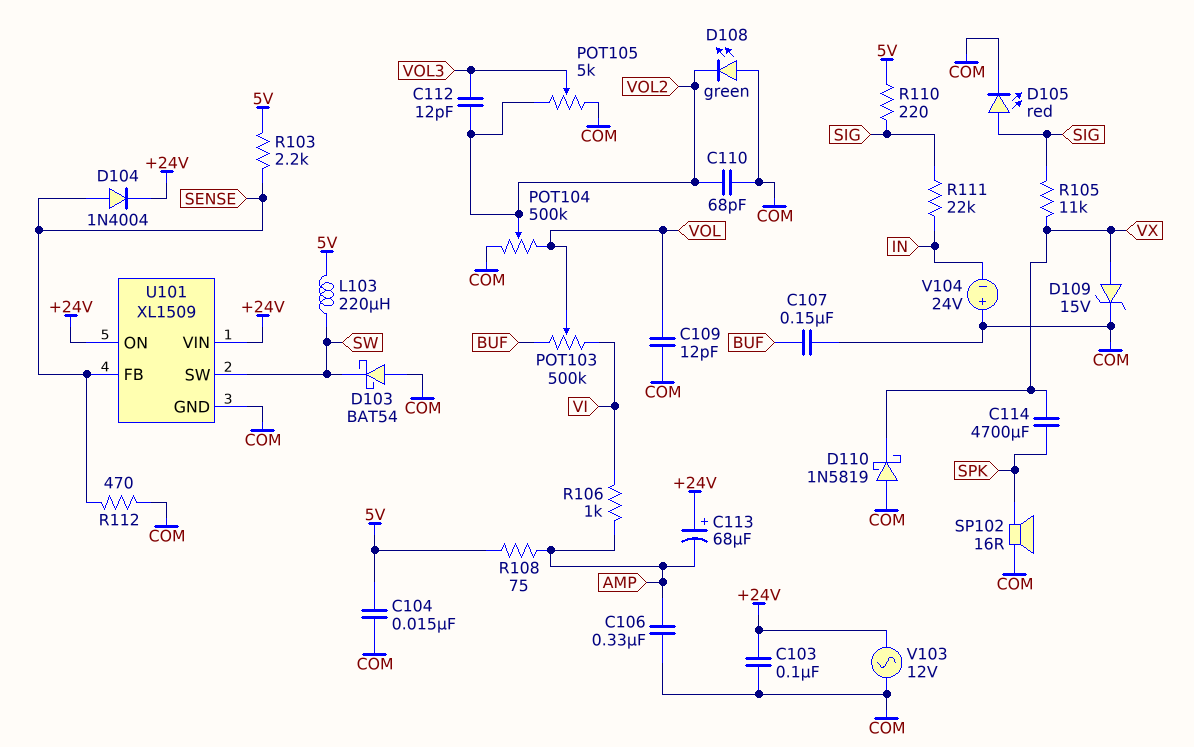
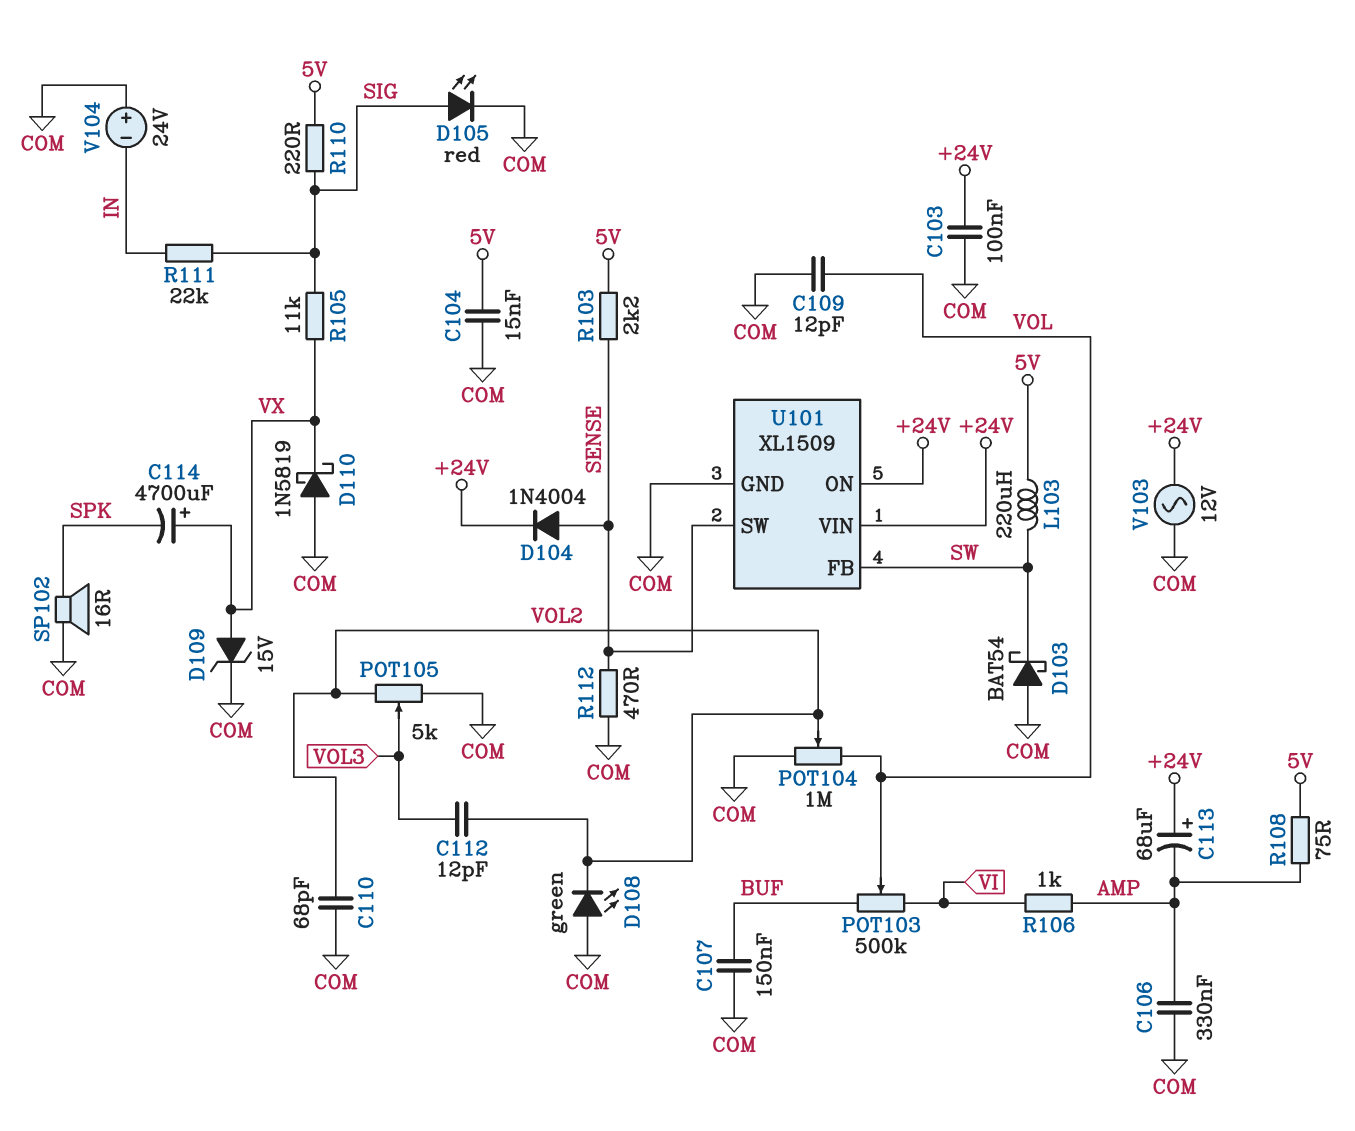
C114: 4700uF (SPK, VX) -> 4700uF (plus VX, minus SPK)
POT104: 500k (COM, VOL, wiper VOL2) -> 1M (COM, VOL, wiper VOL2)
U101 pin FB: SENSE -> SW
U101 pin SW: SW -> SENSE

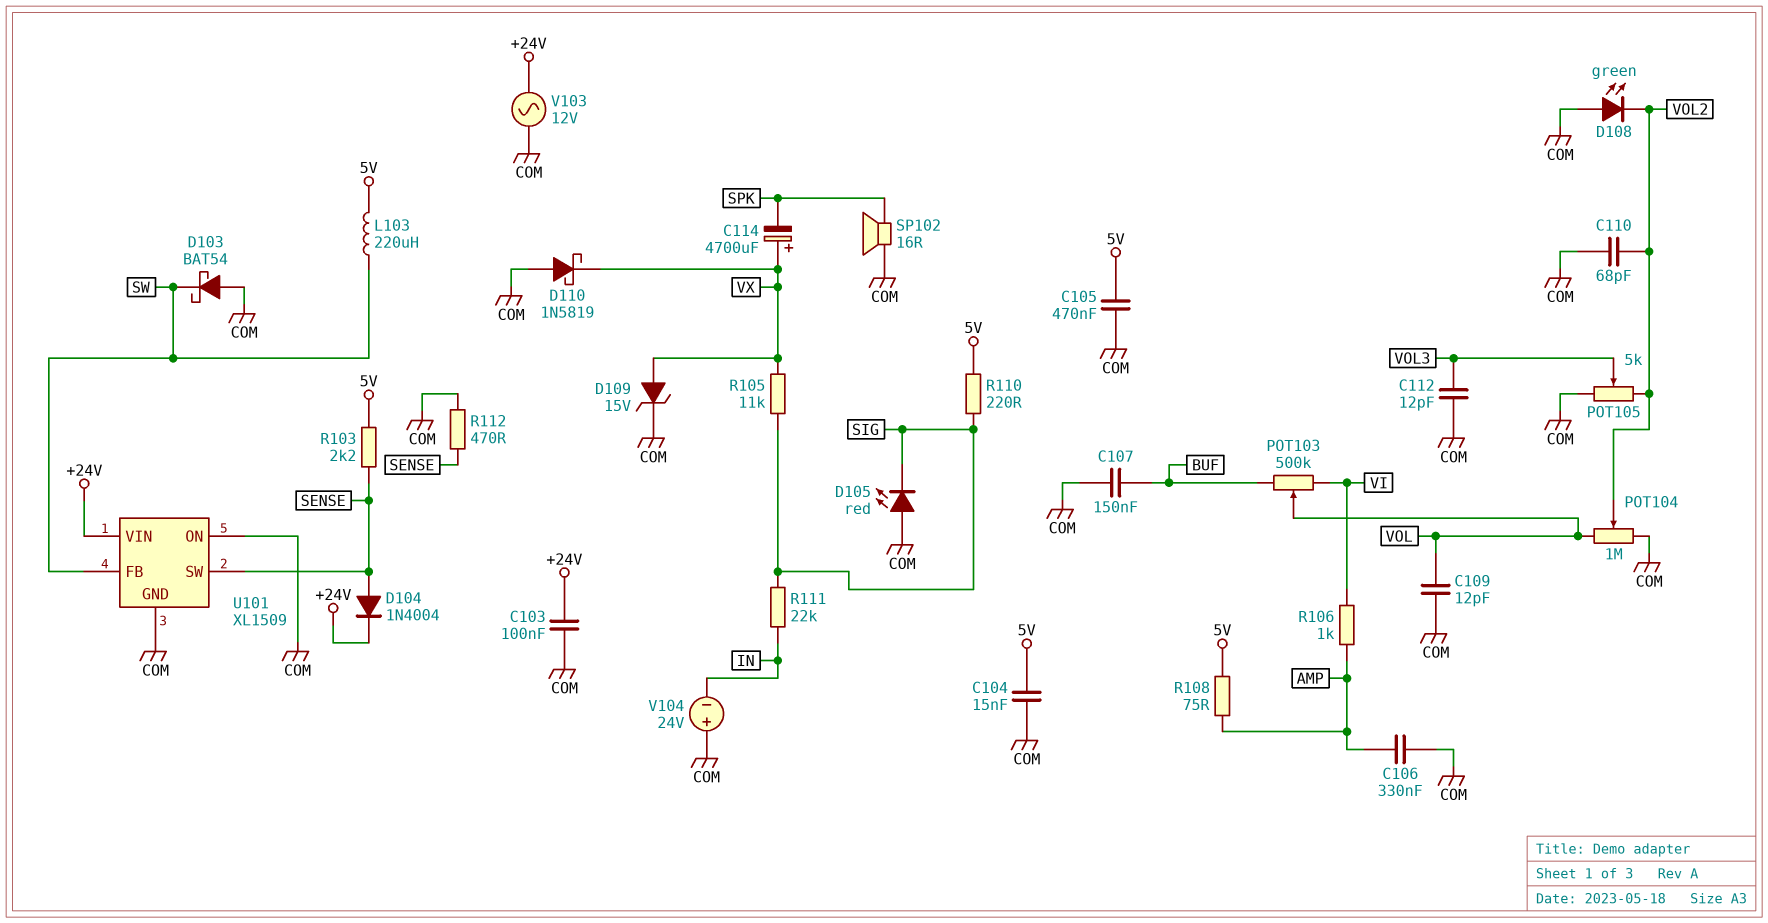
C105: none -> 470nF (5V, COM)
C112: 12pF (VOL2, VOL3) -> 12pF (COM, VOL3)
C113: 68uF (plus +24V, minus AMP) -> none
D105: LED red (A SIG, K COM) -> LED red (A COM, K SIG)
U101 pin ON: +24V -> COM

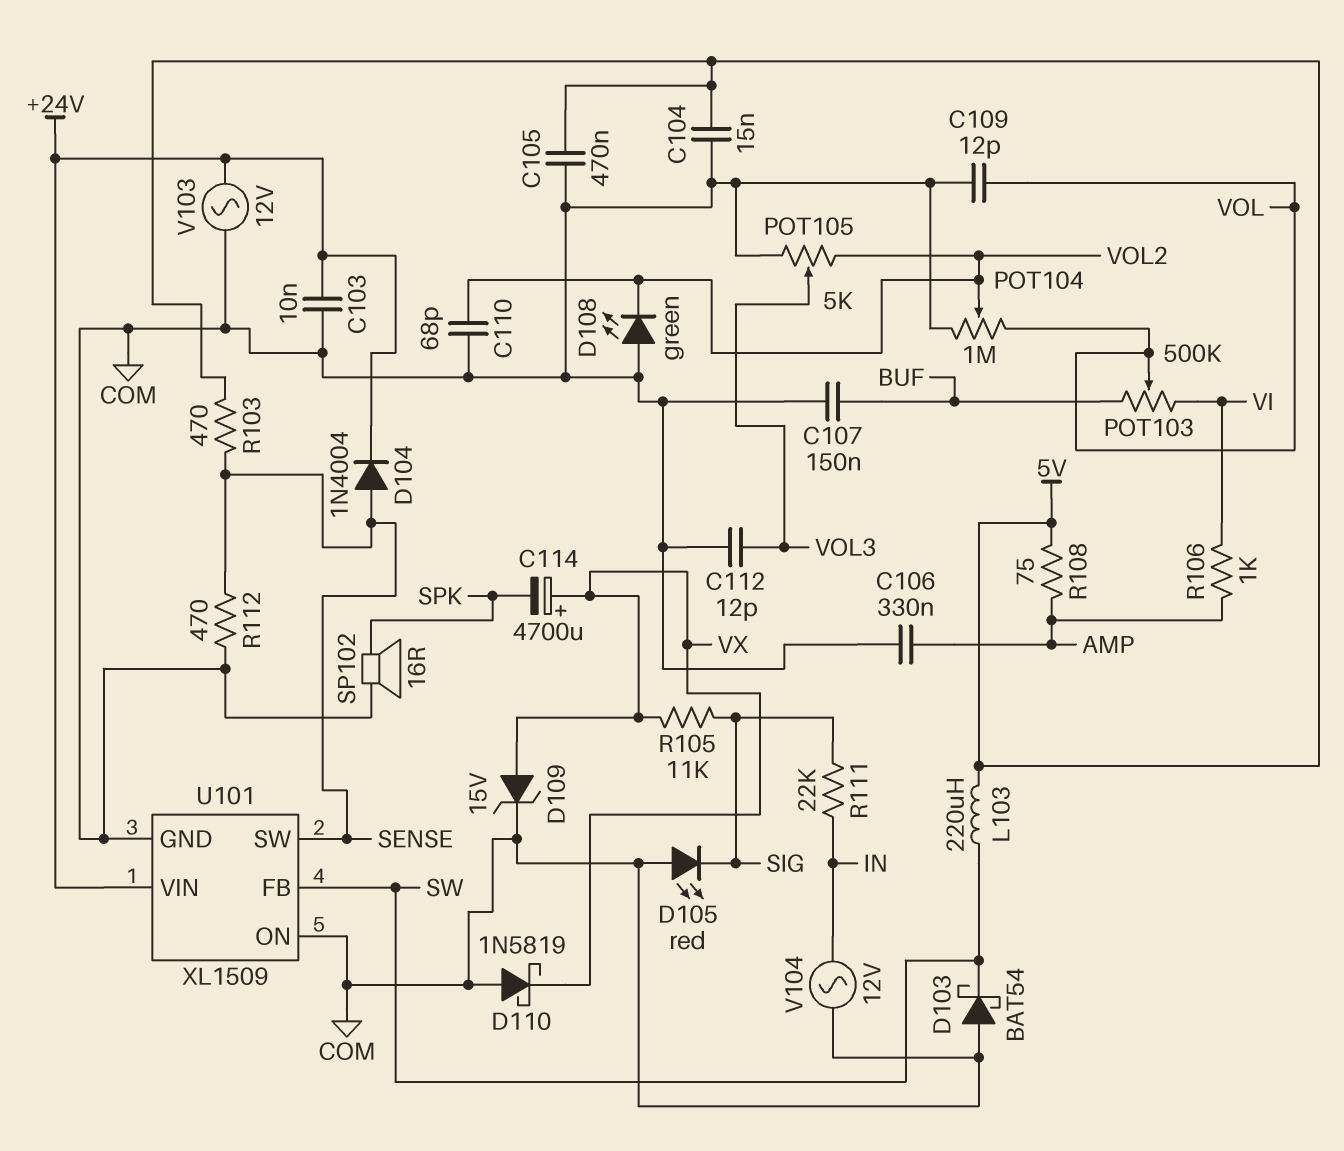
C103: 100nF (+24V, COM) -> 10nF (+24V, COM)
R103: 2.2k (5V, SENSE) -> 470 (5V, SENSE)
R110: 220 (5V, SIG) -> none
V104: 24V (plus COM, minus IN) -> AC 12V (COM, IN)

